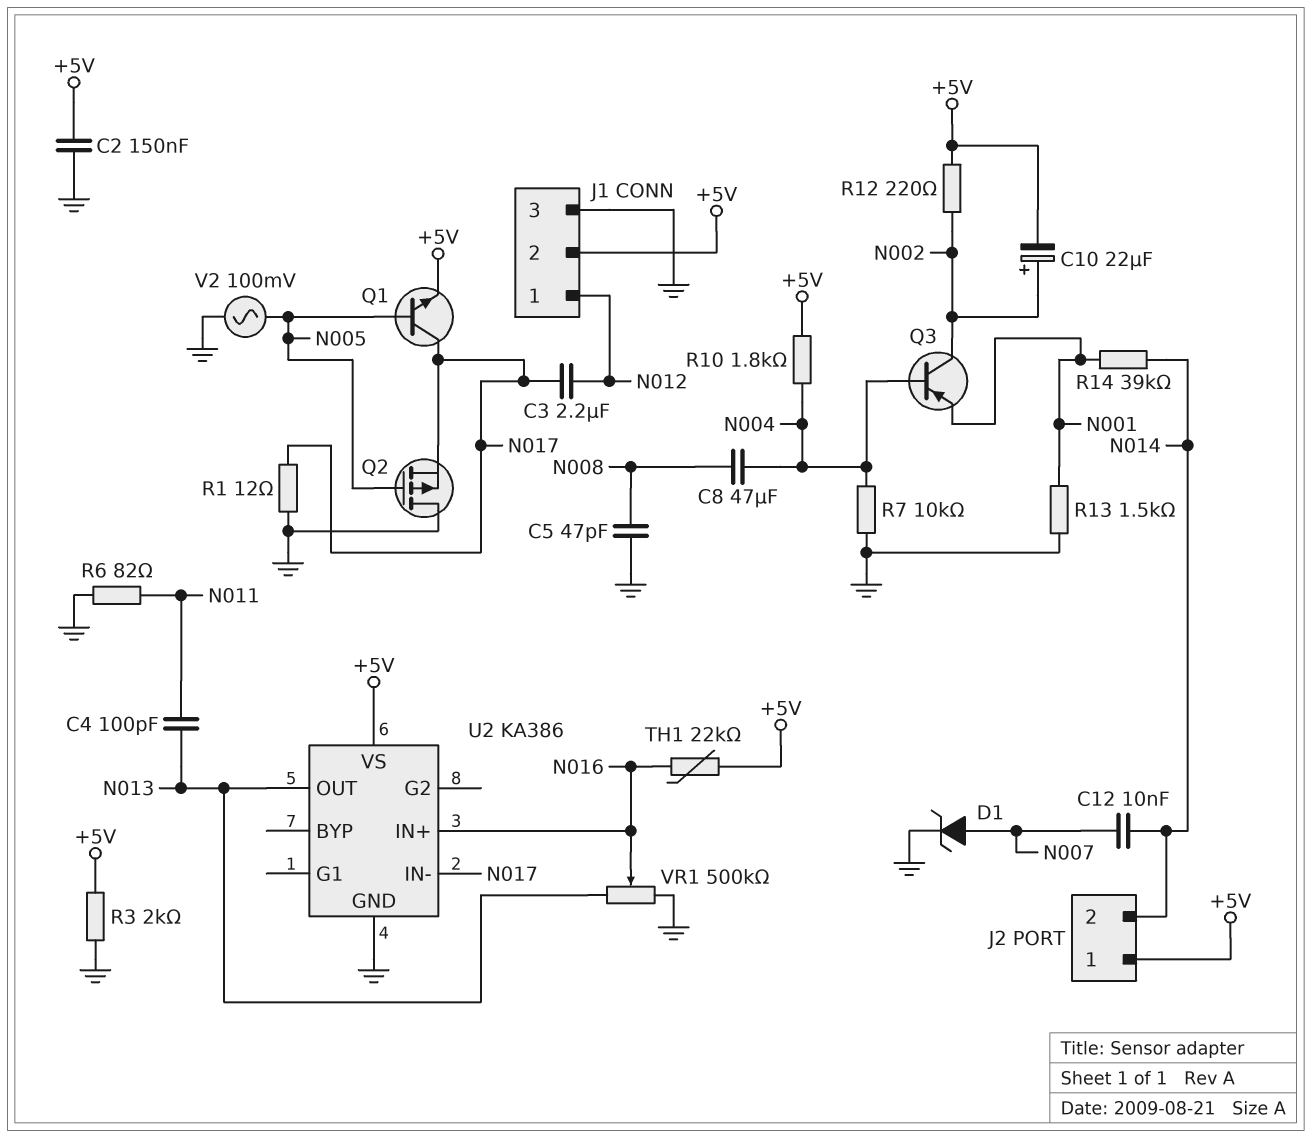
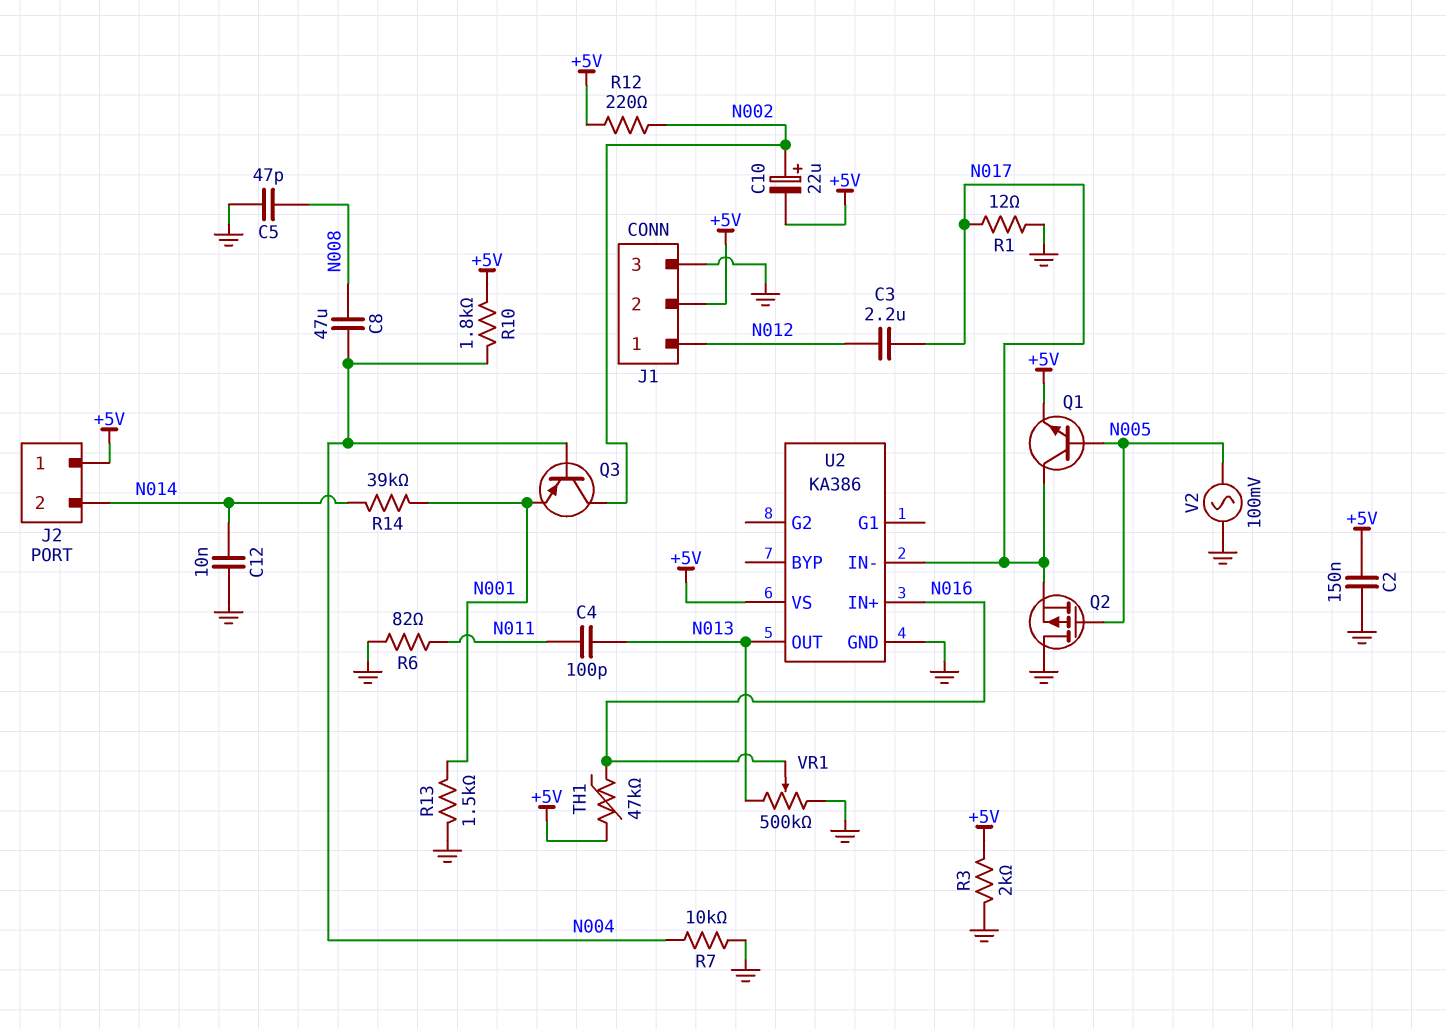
C12: 10nF (N007, N014) -> 10nF (GND, N014)
D1: zener (A N007, K GND) -> none
TH1: 22k (+5V, N016) -> 47k (+5V, N016)

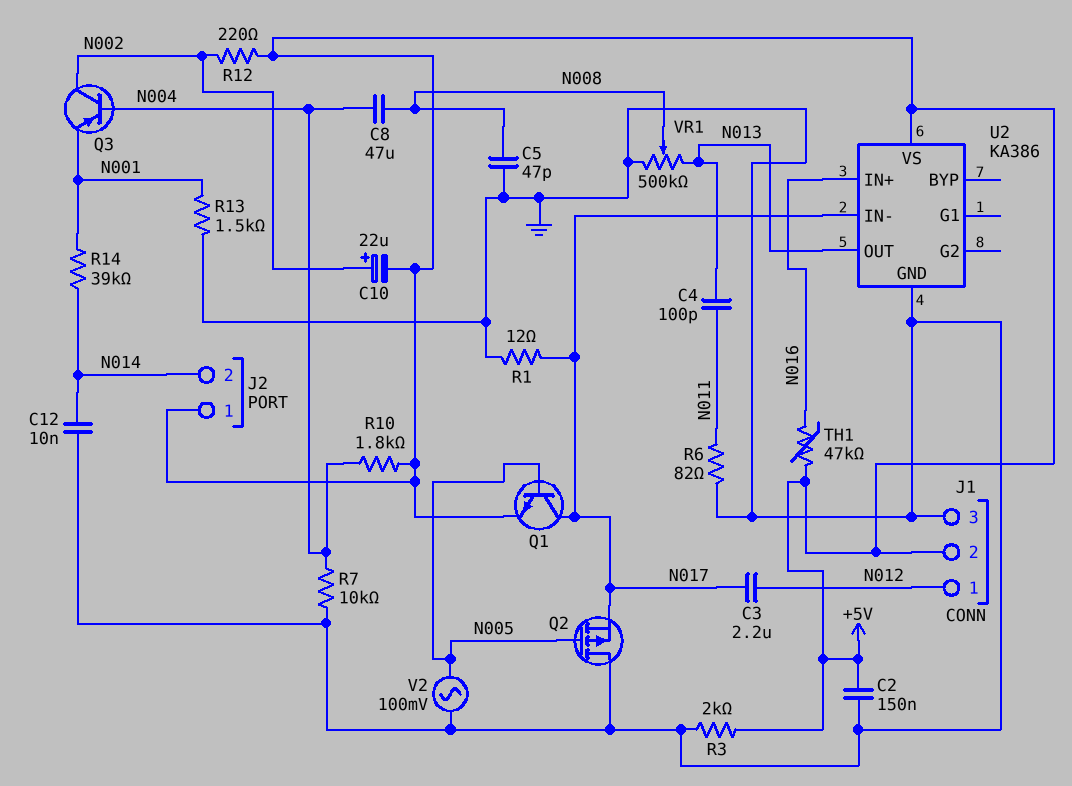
VR1: 500k (GND, N013, wiper N016) -> 500k (GND, N013, wiper N008)

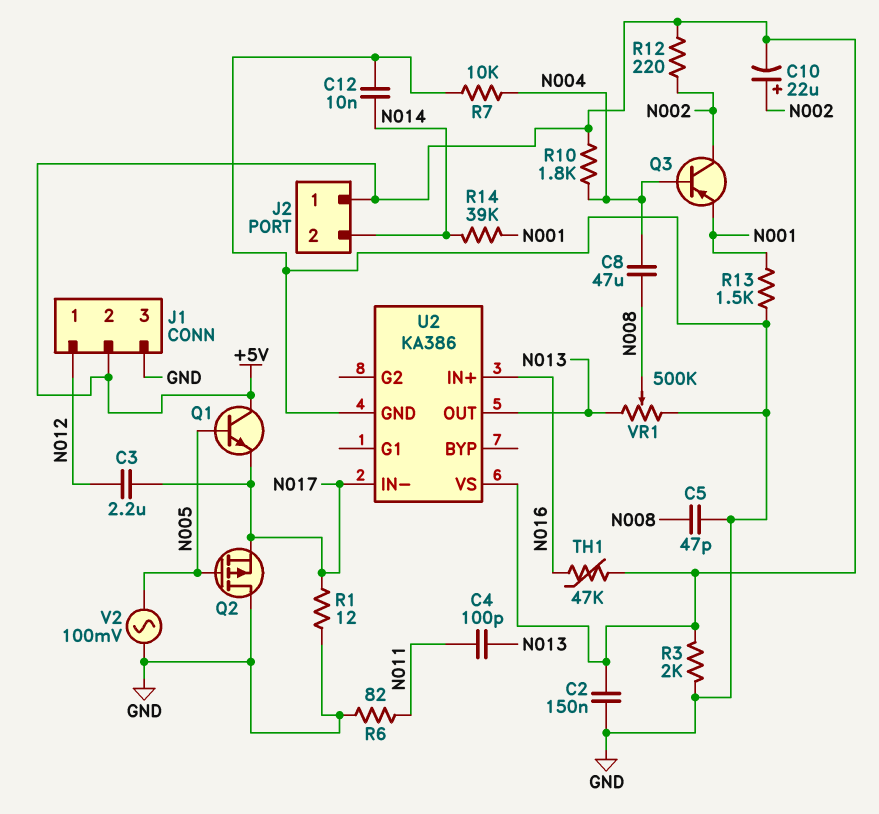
Q1: NPN (B N005, C N017, E +5V) -> NPN (B N005, C +5V, E N017)

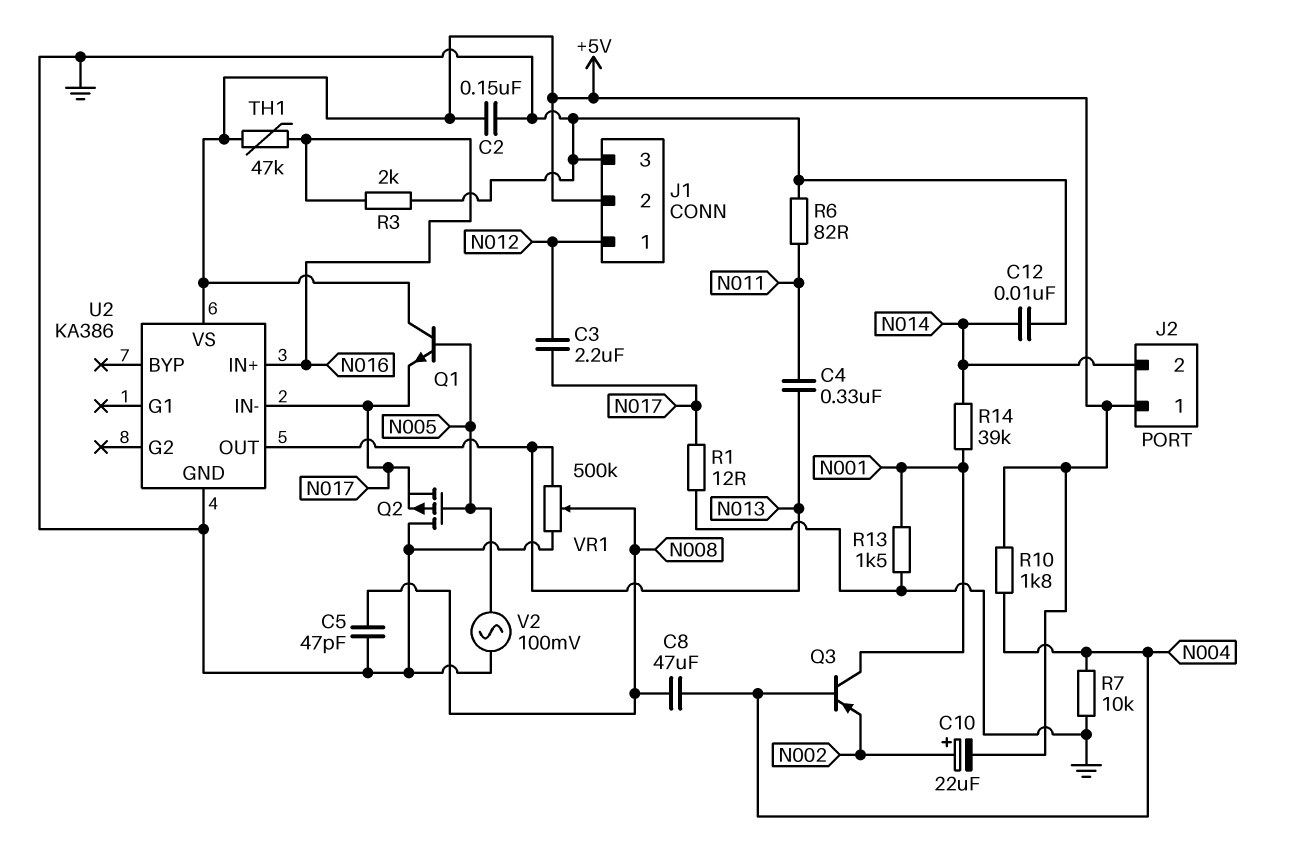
C4: 100pF (N011, N013) -> 330nF (N011, N013)
Q3: PNP (B N004, C N002, E N001) -> PNP (B N004, C N001, E N002)
R3: 2k (+5V, GND) -> 2k (GND, N016)
R12: 220 (+5V, N002) -> none

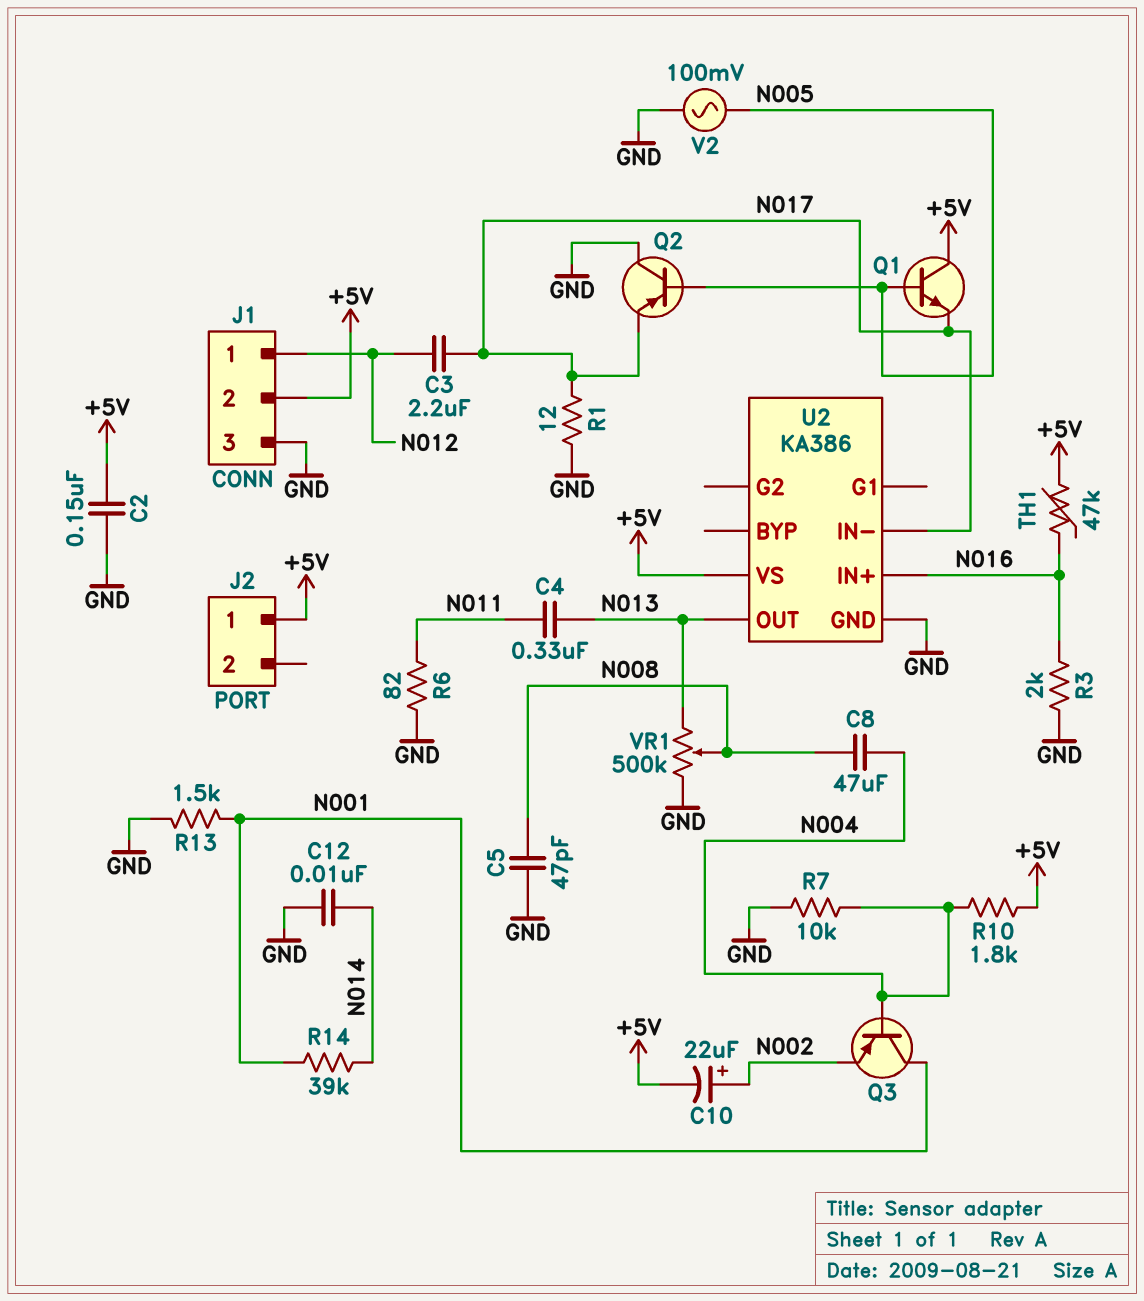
J2 pin 2: N014 -> none
Q2: PMOS (G N005, D GND, S N017) -> PNP (B N005, C GND, E N017)

